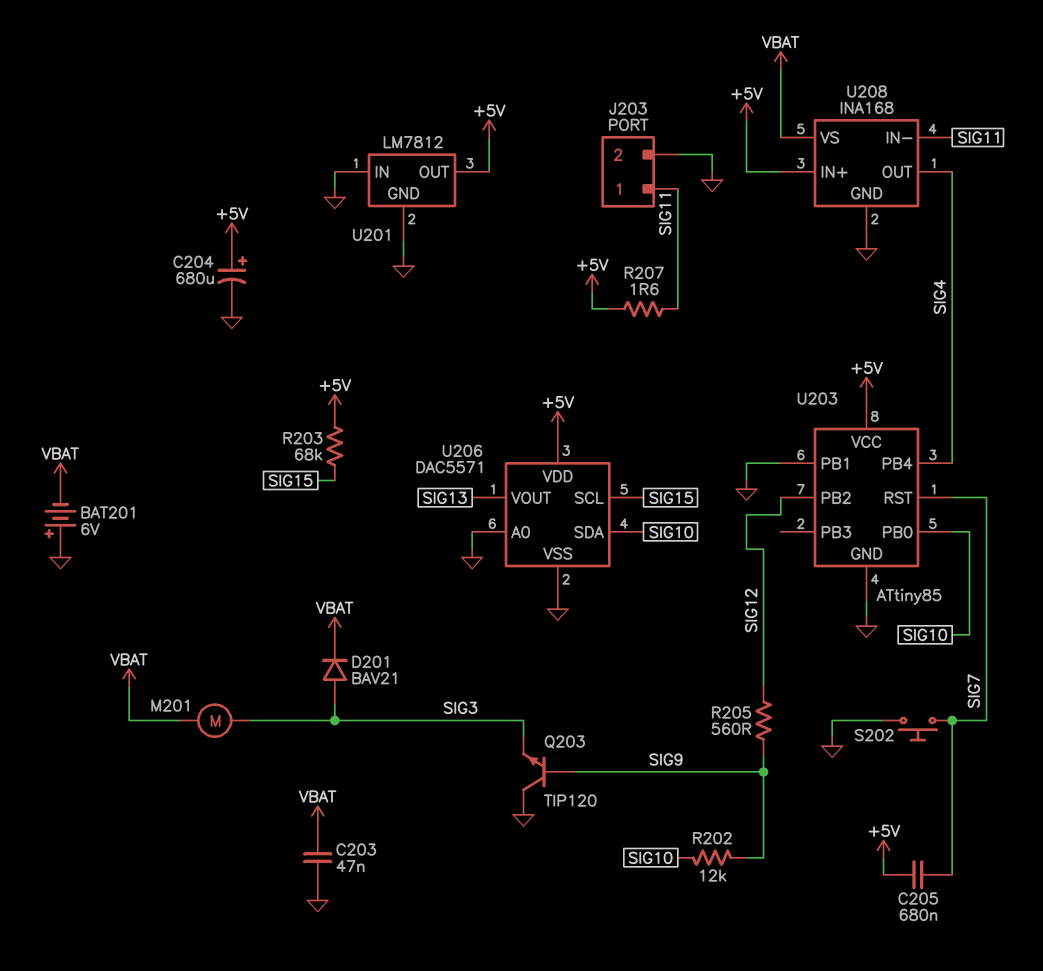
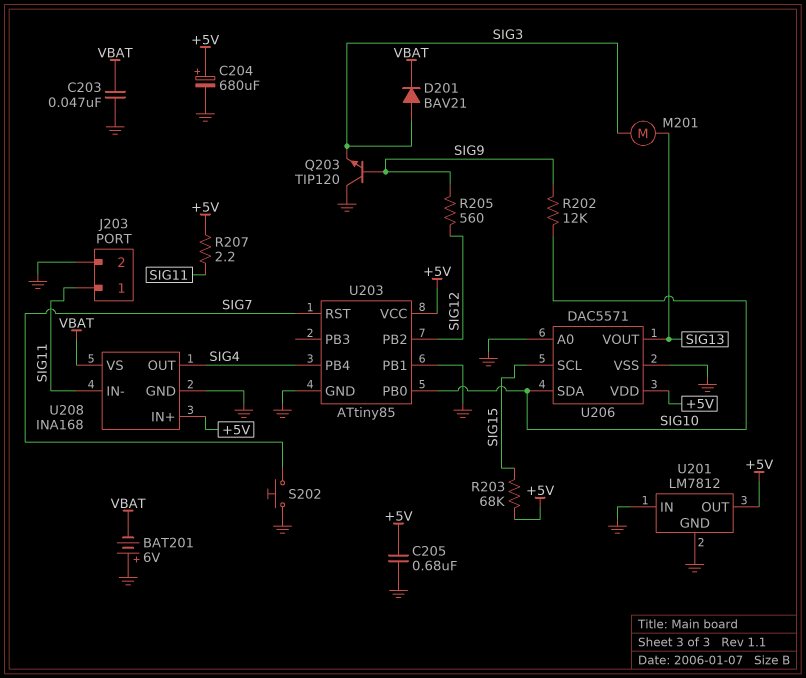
C205: 680nF (+5V, SIG7) -> 680nF (+5V, GND)
M201: motor (SIG3, VBAT) -> motor (SIG3, SIG13)
R207: 1.6 (+5V, SIG11) -> 2.2 (+5V, SIG11)

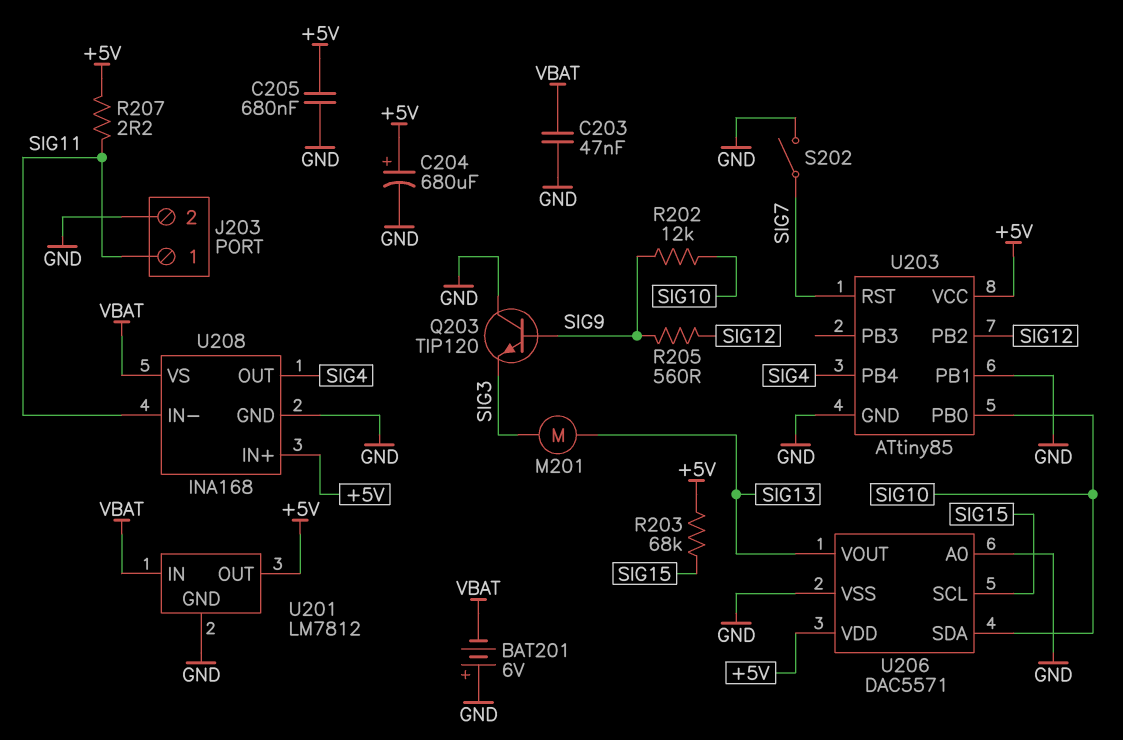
D201: diode BAV21 (A SIG3, K VBAT) -> none
S202: button (GND, SIG7) -> switch (GND, SIG7)
U201 pin IN: GND -> VBAT

